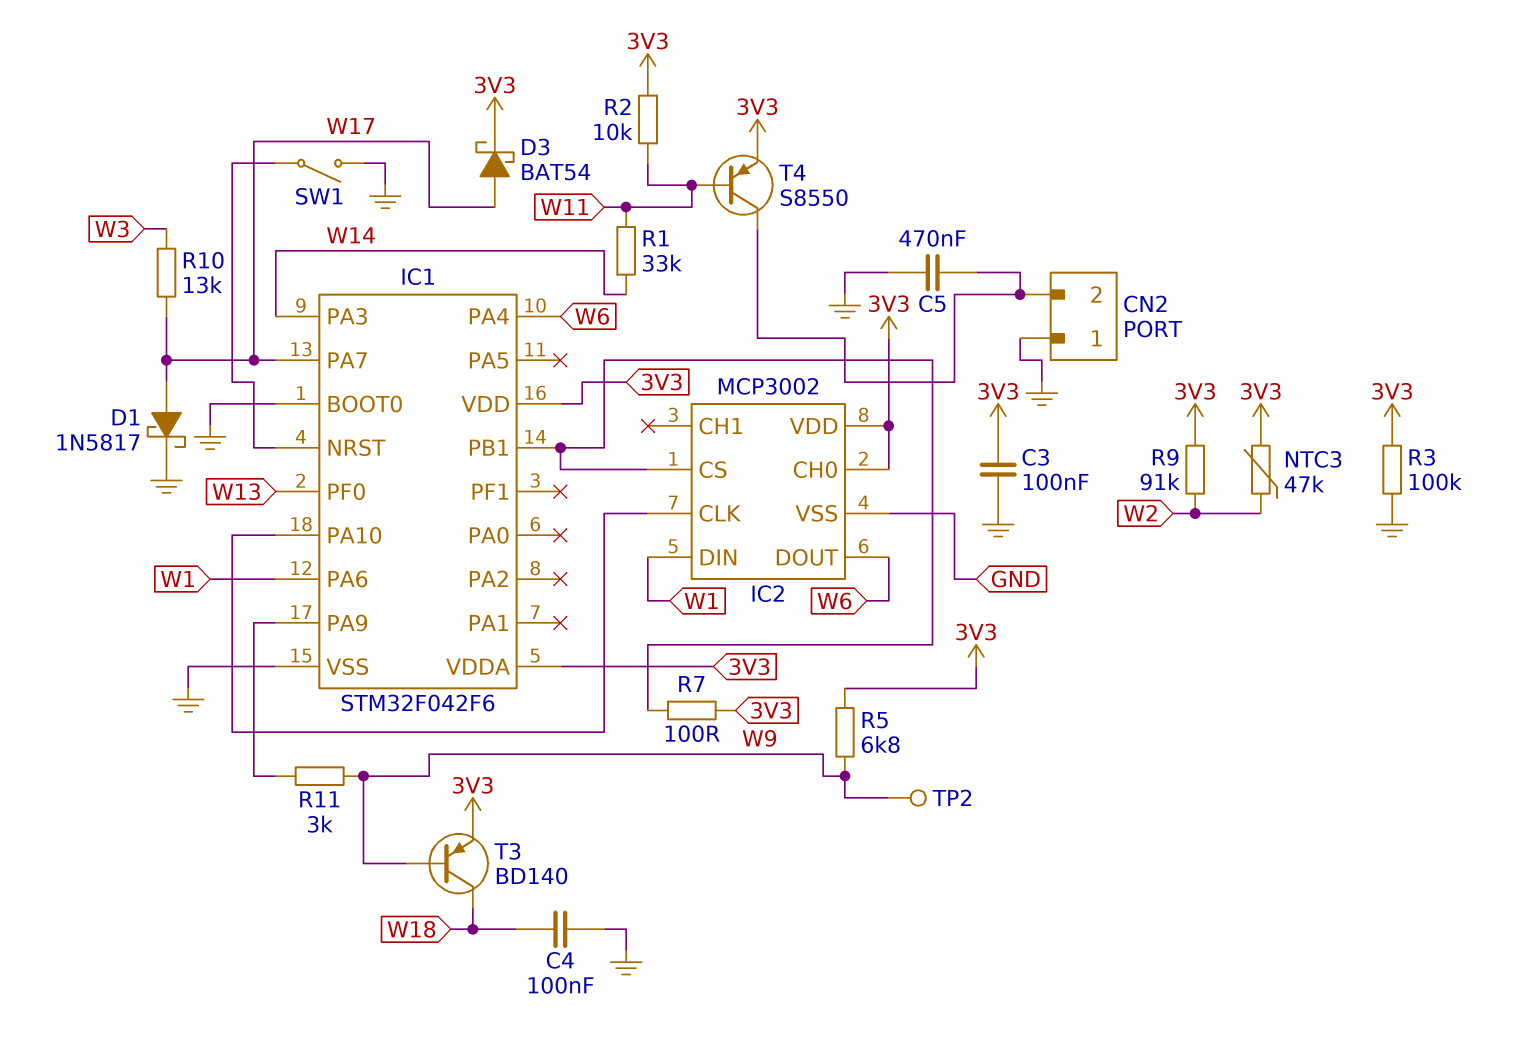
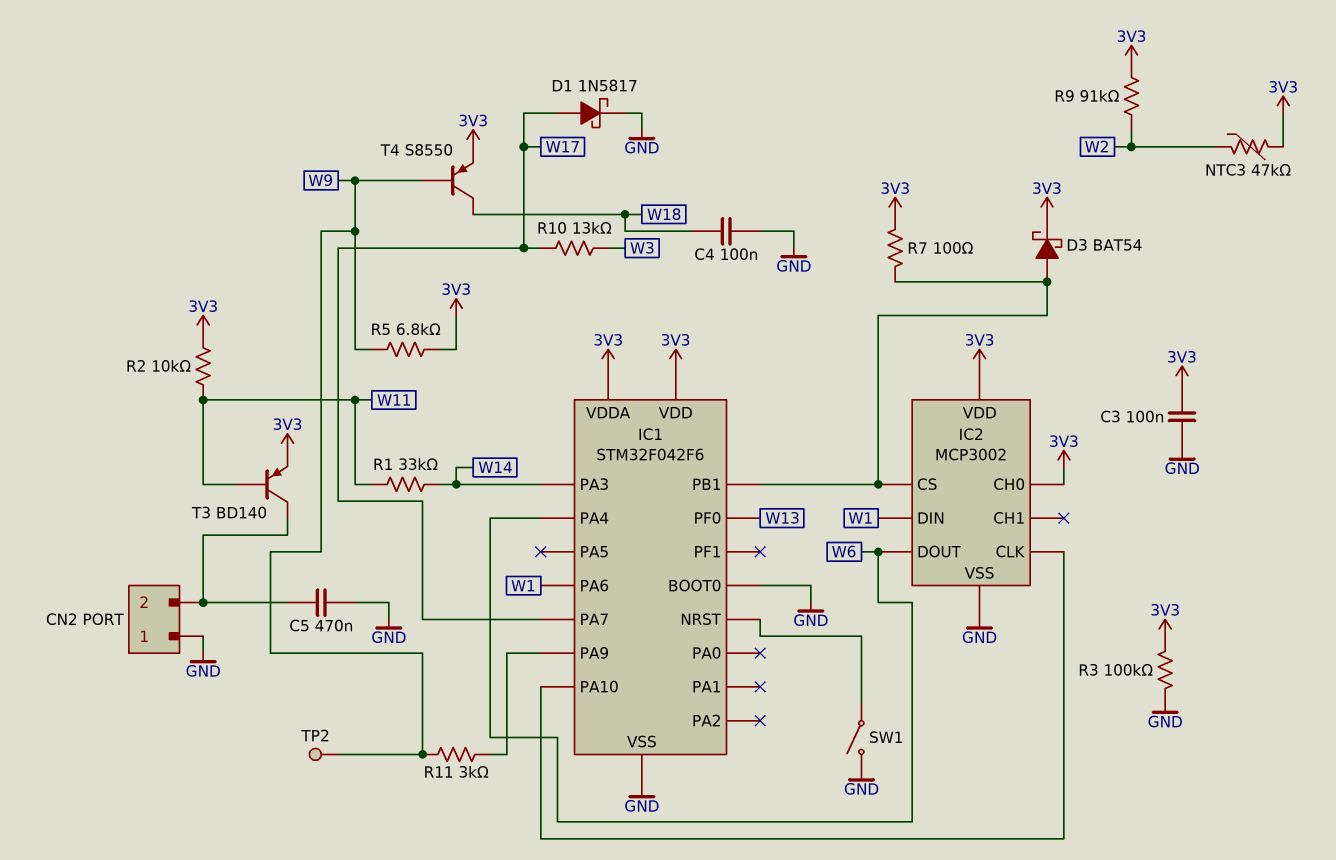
D3: schottky BAT54 (A W17, K 3V3) -> schottky BAT54 (A IC1/PB1, K 3V3)
T3: PNP BD140 (B W9, C W18, E 3V3) -> PNP BD140 (B W11, C CN2/2, E 3V3)
T4: PNP S8550 (B W11, C CN2/2, E 3V3) -> PNP S8550 (B W9, C W18, E 3V3)

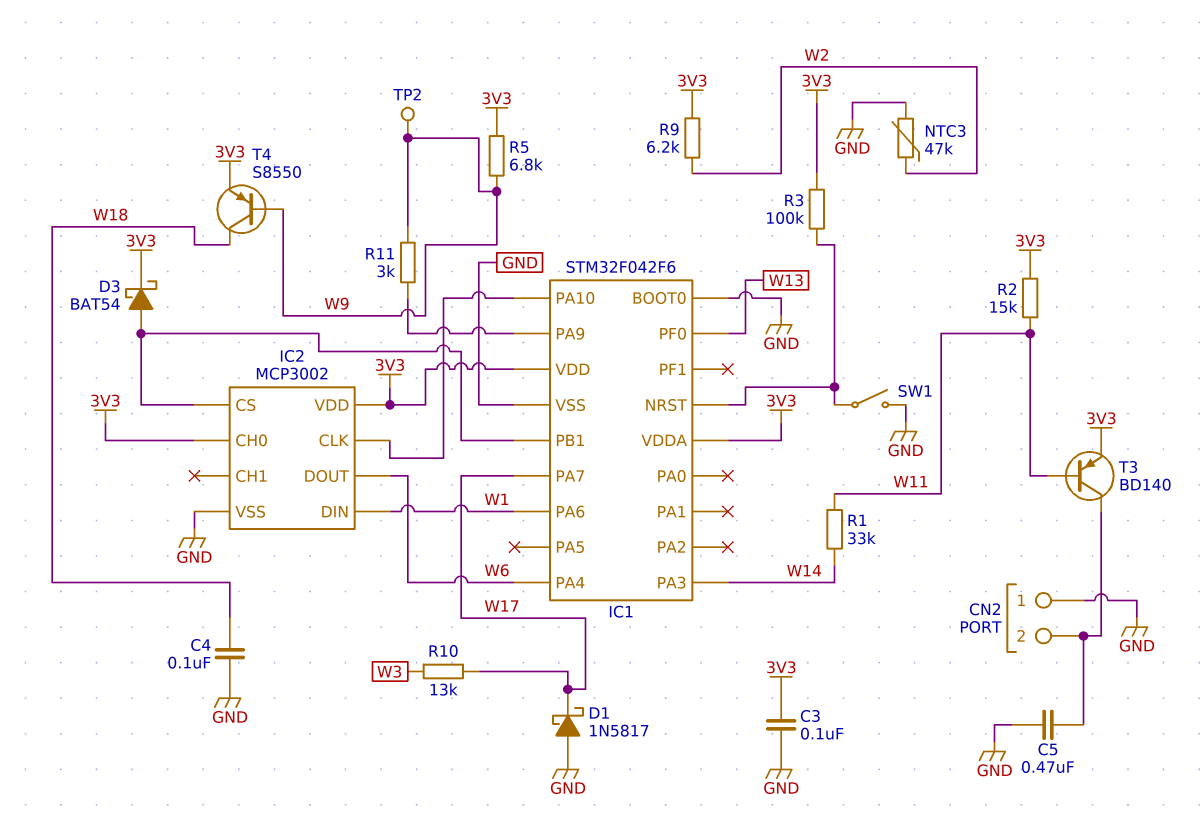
D1: schottky 1N5817 (A W17, K GND) -> schottky 1N5817 (A GND, K W17)
NTC3: 47k (3V3, W2) -> 47k (GND, W2)
R2: 10k (3V3, W11) -> 15k (3V3, W11)
R3: 100k (3V3, GND) -> 100k (3V3, IC1/NRST)
R7: 100 (3V3, IC1/PB1) -> none
R9: 91k (3V3, W2) -> 6.2k (3V3, W2)

